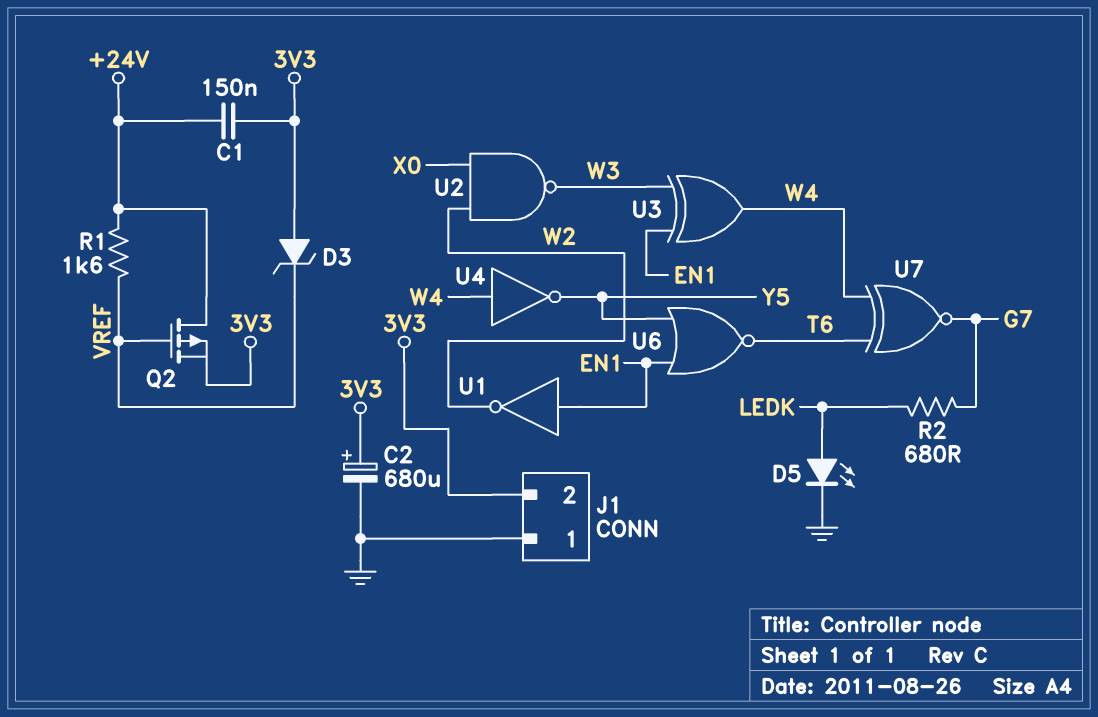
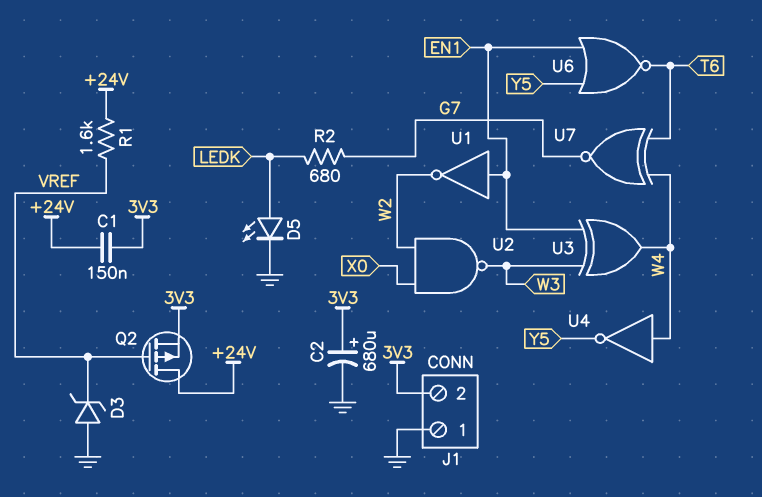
D3: zener (A 3V3, K VREF) -> zener (A GND, K VREF)

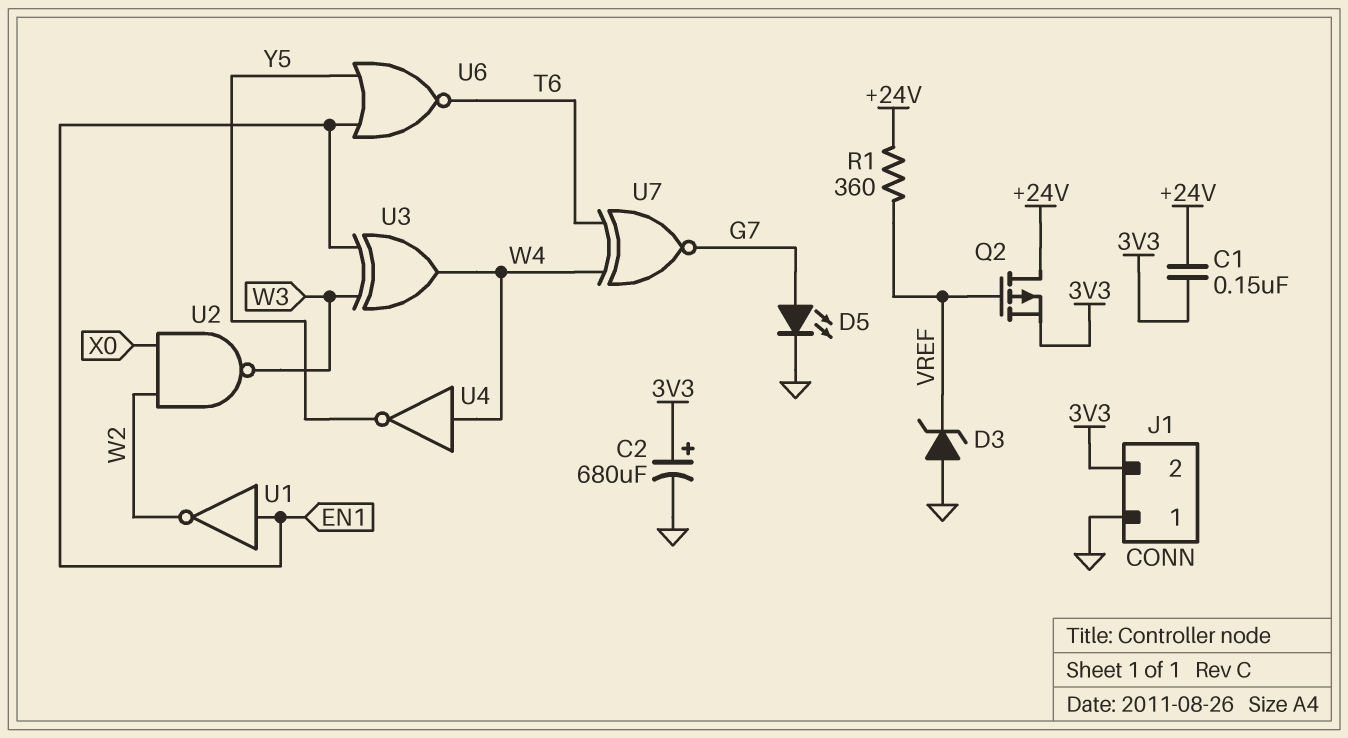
D5: LED (A LEDK, K GND) -> LED (A G7, K GND)
R1: 1.6k (+24V, VREF) -> 360 (+24V, VREF)
R2: 680 (G7, LEDK) -> none

